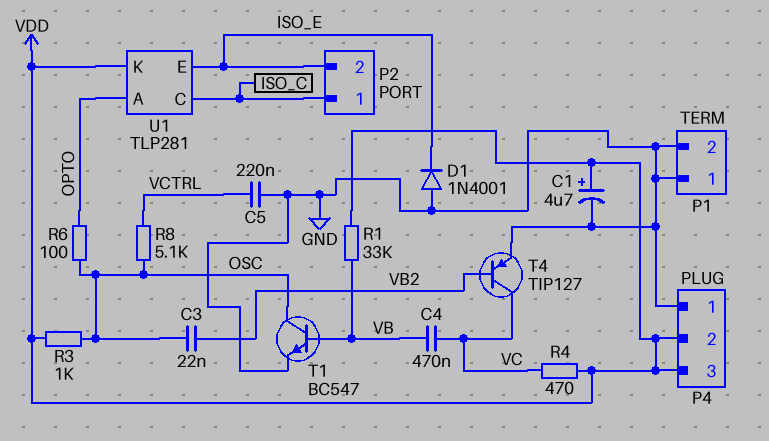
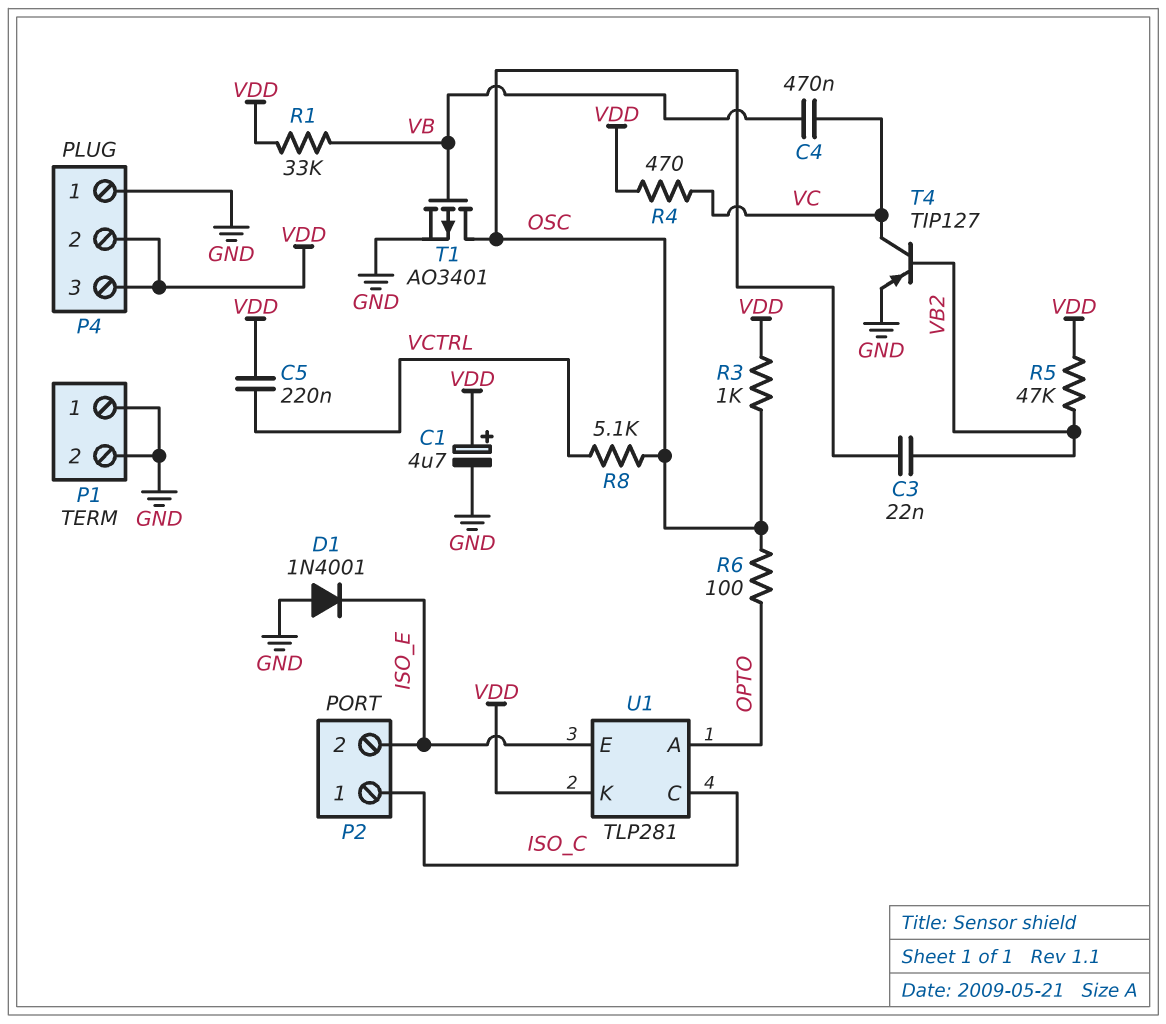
C5: 220nF (GND, VCTRL) -> 220nF (VCTRL, VDD)
R5: none -> 47k (VB2, VDD)
T1: NPN BC547 (B VB, C OSC, E GND) -> PMOS AO3401 (G VB, D OSC, S GND)

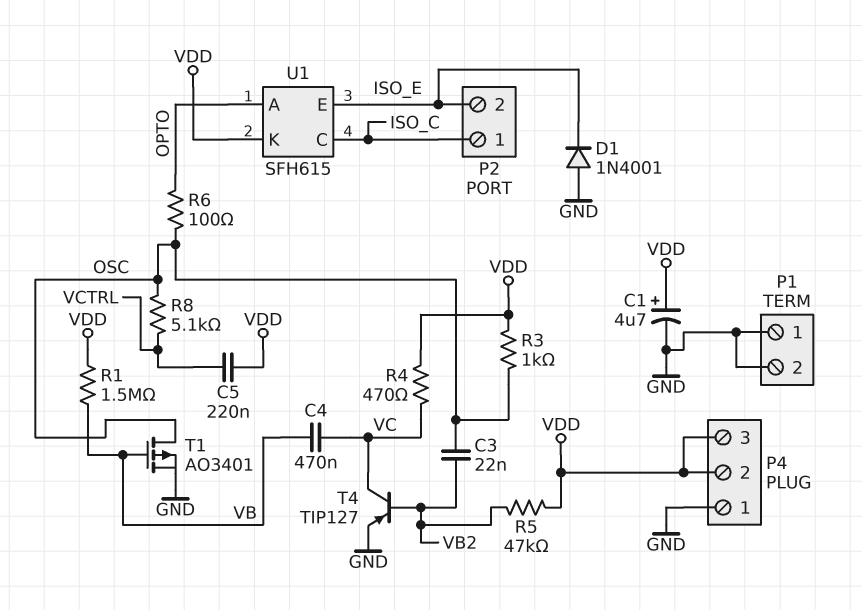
R1: 33k (VB, VDD) -> 1.5M (VB, VDD)
U1: TLP281 -> SFH615

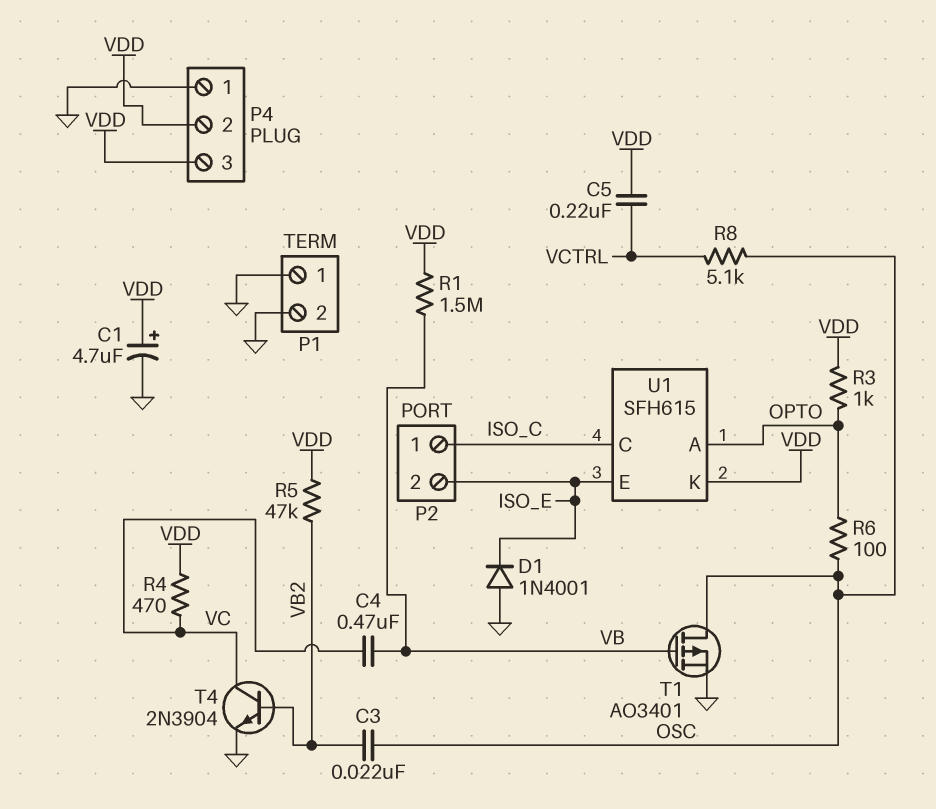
R3: 1k (OSC, VDD) -> 1k (OPTO, VDD)
T4: PNP TIP127 (B VB2, C VC, E GND) -> NPN 2N3904 (B VB2, C VC, E GND)

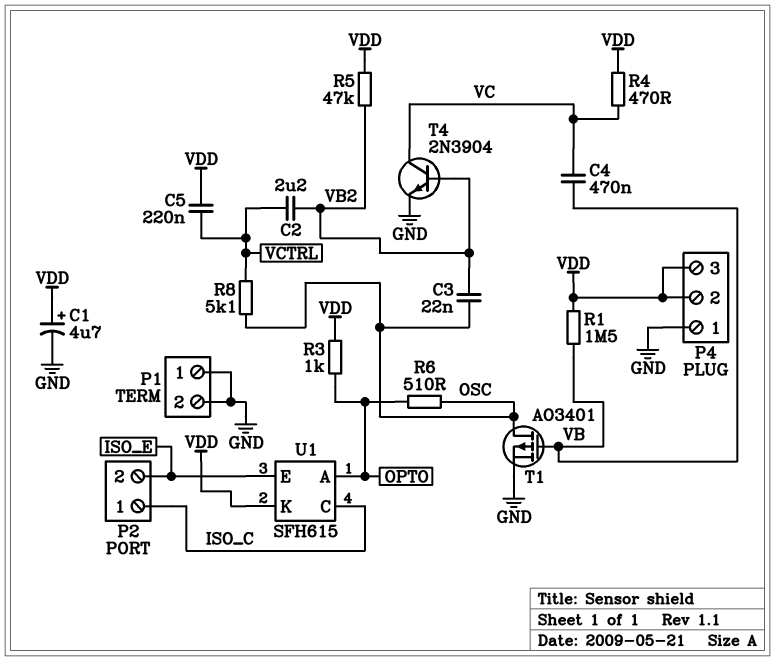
C2: none -> 2.2uF (VB2, VCTRL)
D1: diode 1N4001 (A GND, K ISO_E) -> none
R6: 100 (OPTO, OSC) -> 510 (OPTO, OSC)

